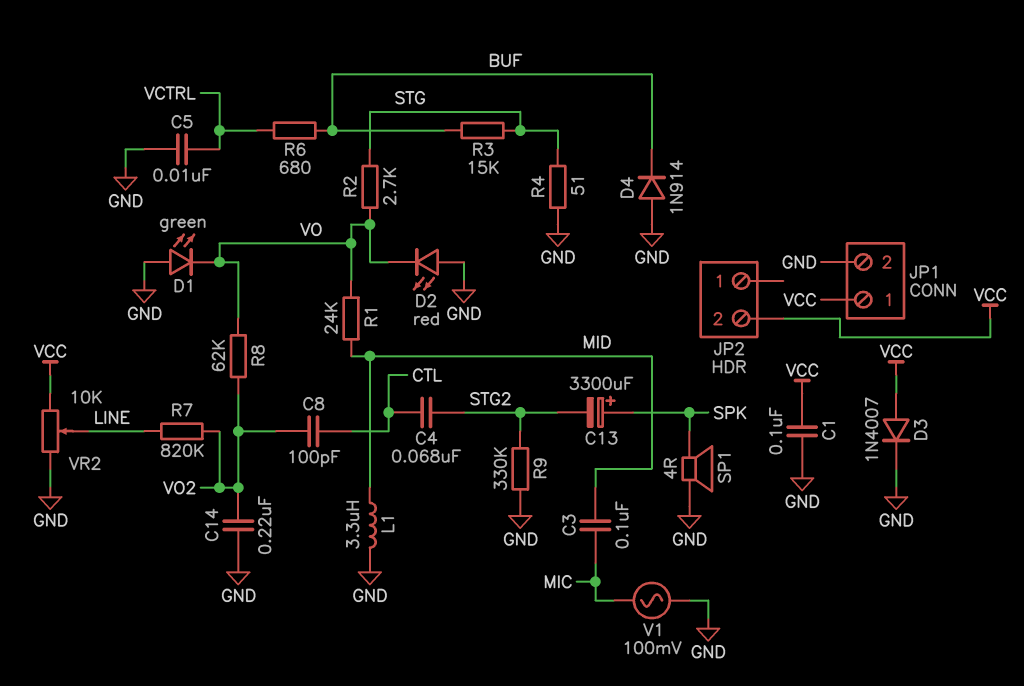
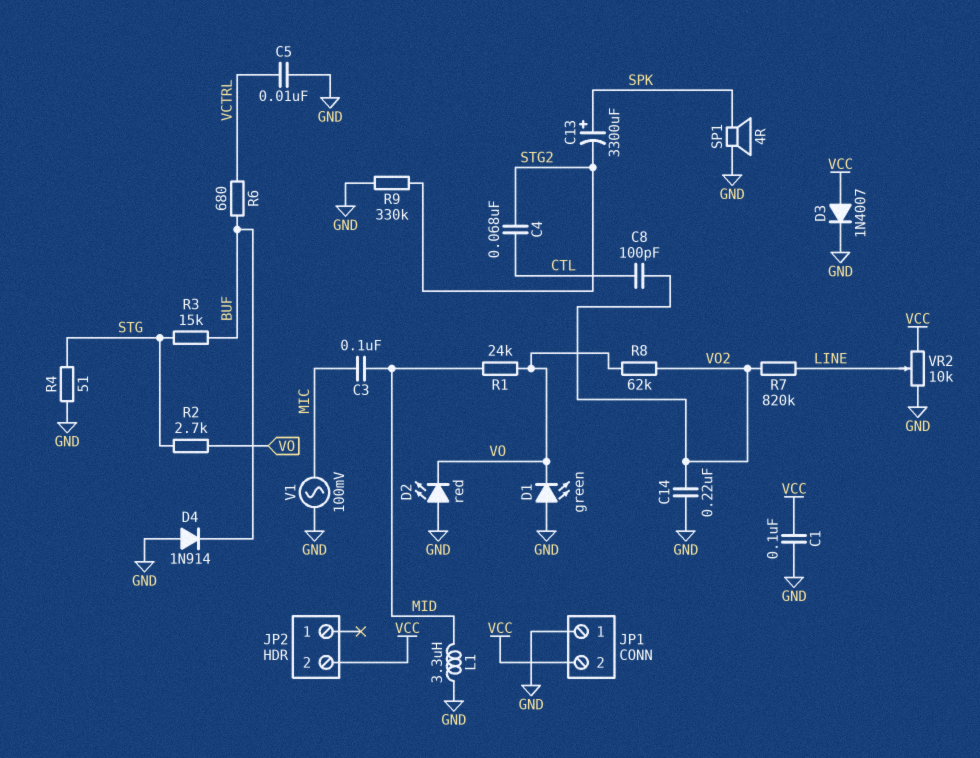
JP1 pin 1: VCC -> GND
JP1 pin 2: GND -> VCC

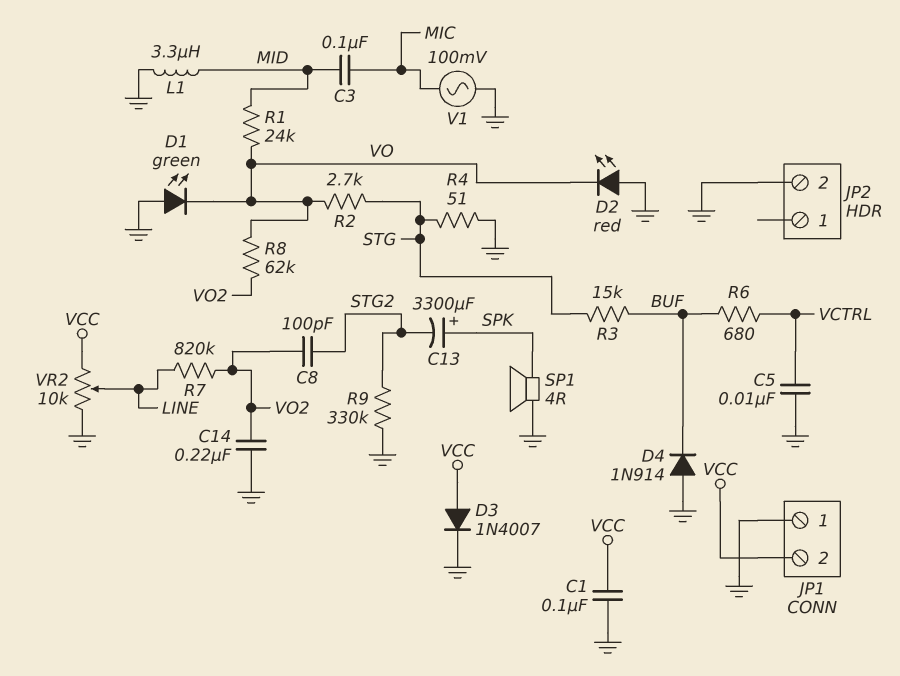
C4: 68nF (CTL, STG2) -> none
C8: 100pF (CTL, VO2) -> 100pF (STG2, VO2)
JP2 pin 2: VCC -> GND

